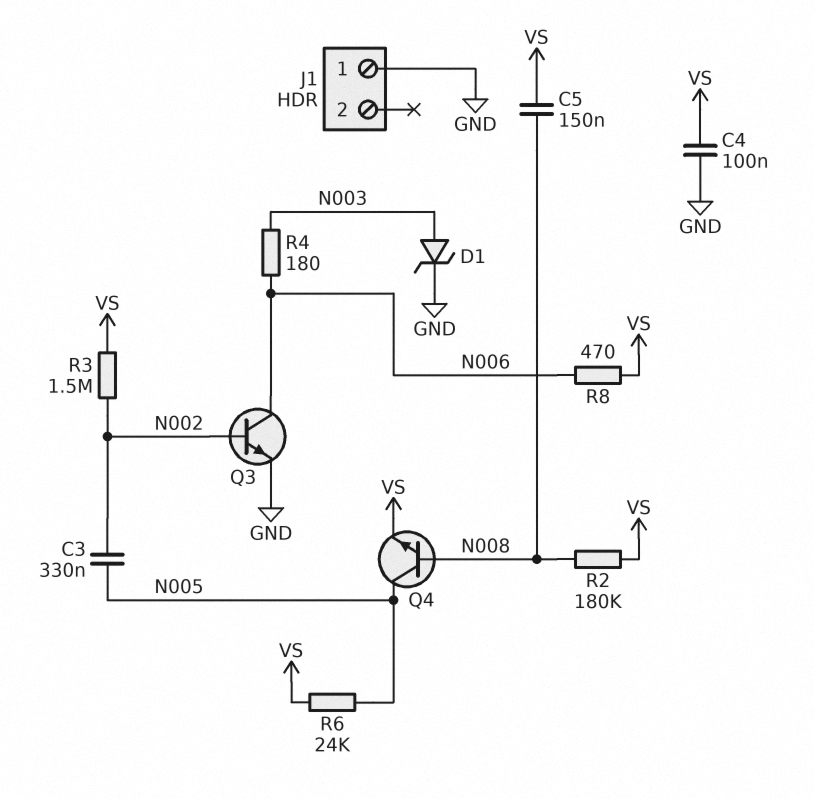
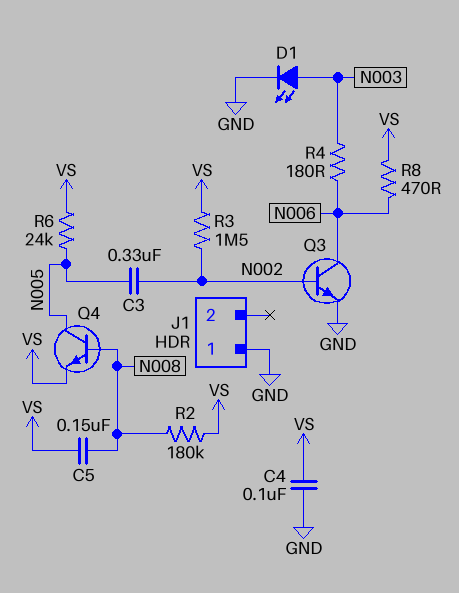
D1: zener (A N003, K GND) -> LED (A N003, K GND)

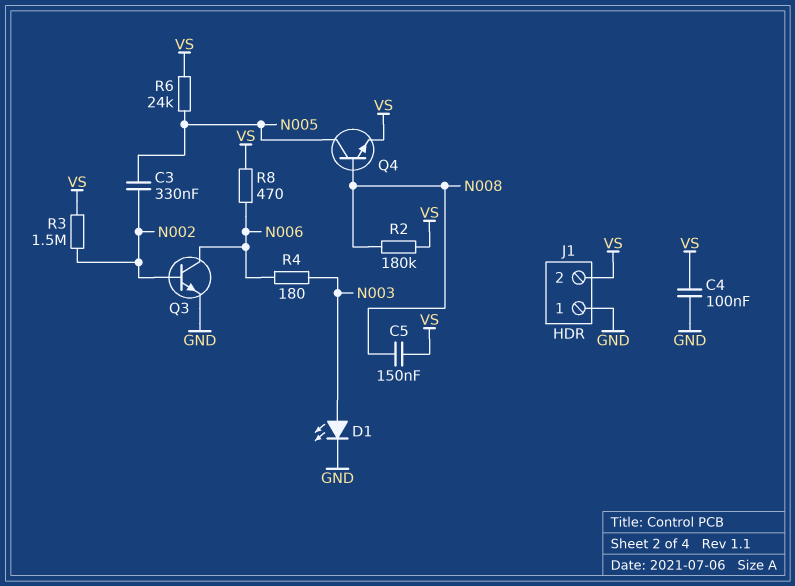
J1 pin 2: none -> VS

